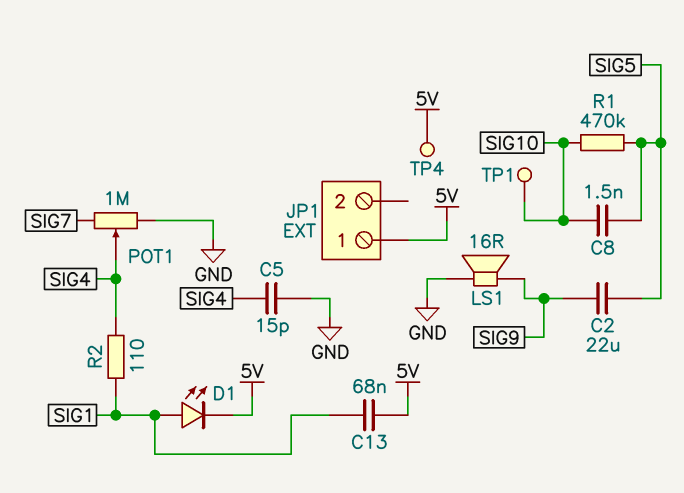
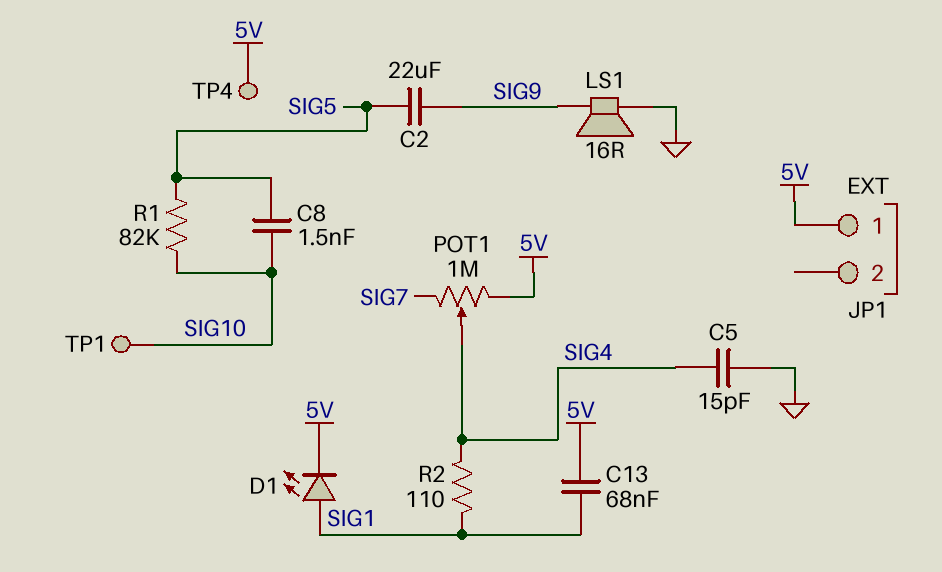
POT1: 1M (GND, SIG7, wiper SIG4) -> 1M (5V, SIG7, wiper SIG4)
R1: 470k (SIG5, SIG10) -> 82k (SIG5, SIG10)

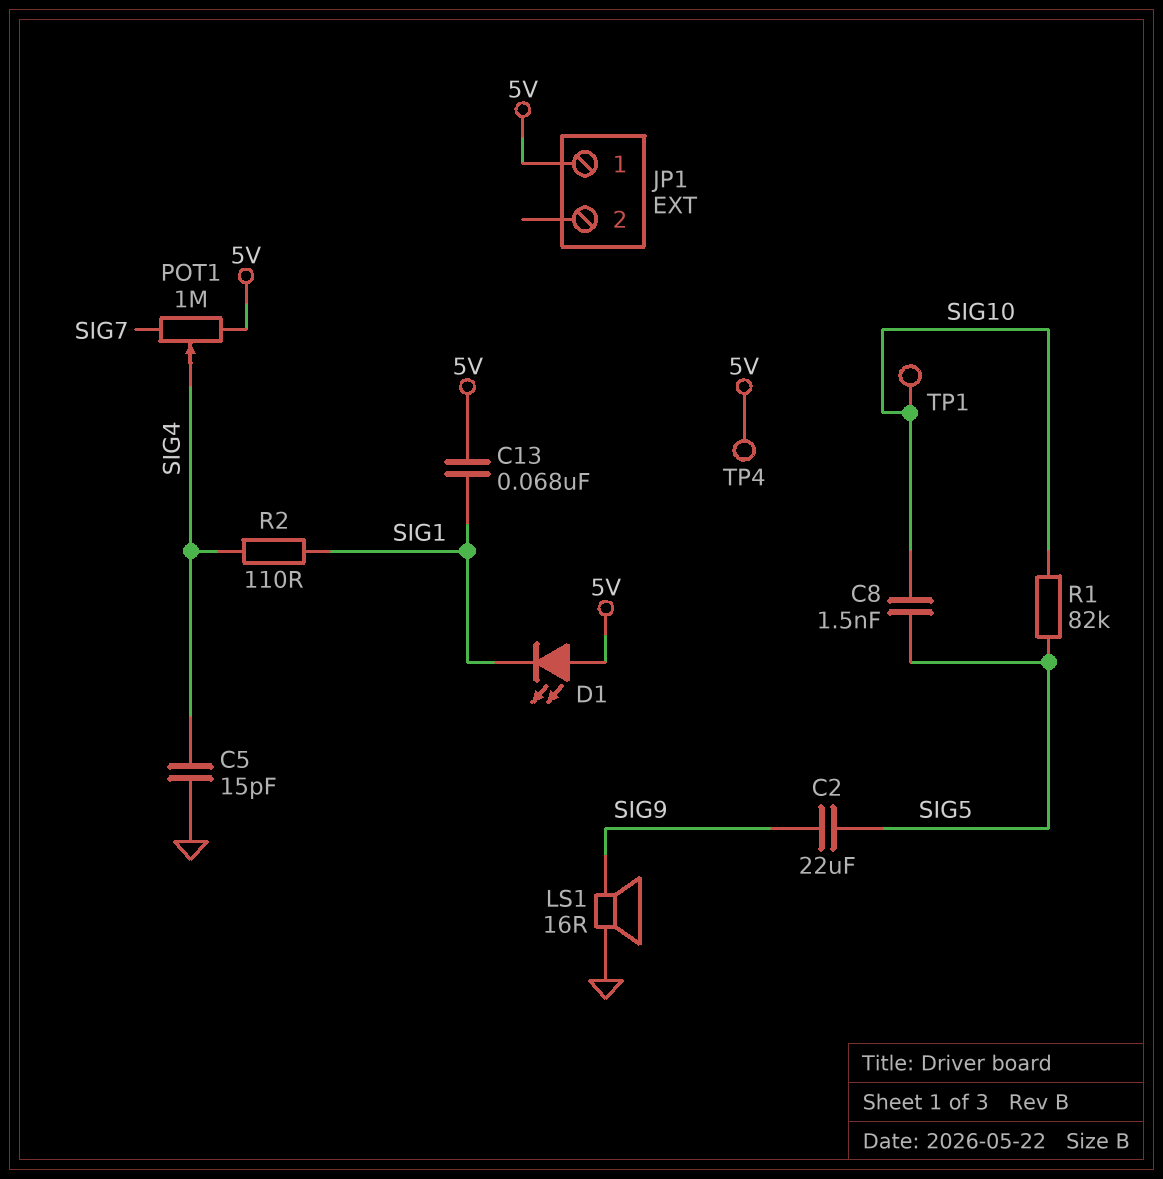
D1: LED (A SIG1, K 5V) -> LED (A 5V, K SIG1)

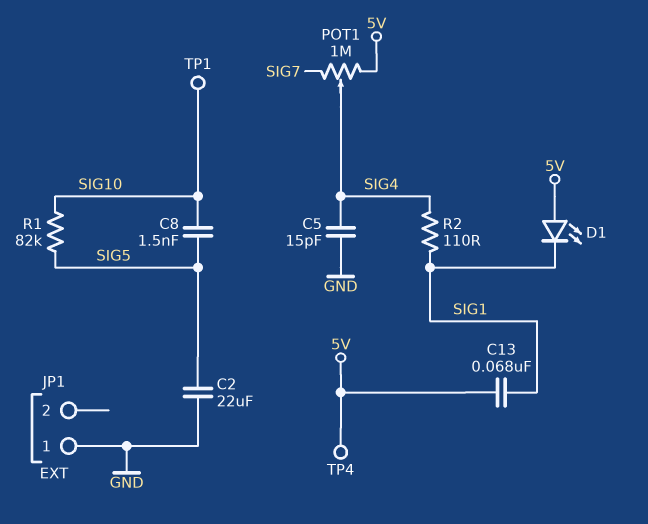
C2: 22uF (SIG5, SIG9) -> 22uF (GND, SIG5)
JP1 pin 1: 5V -> GND
LS1: speaker 16R (GND, SIG9) -> none

